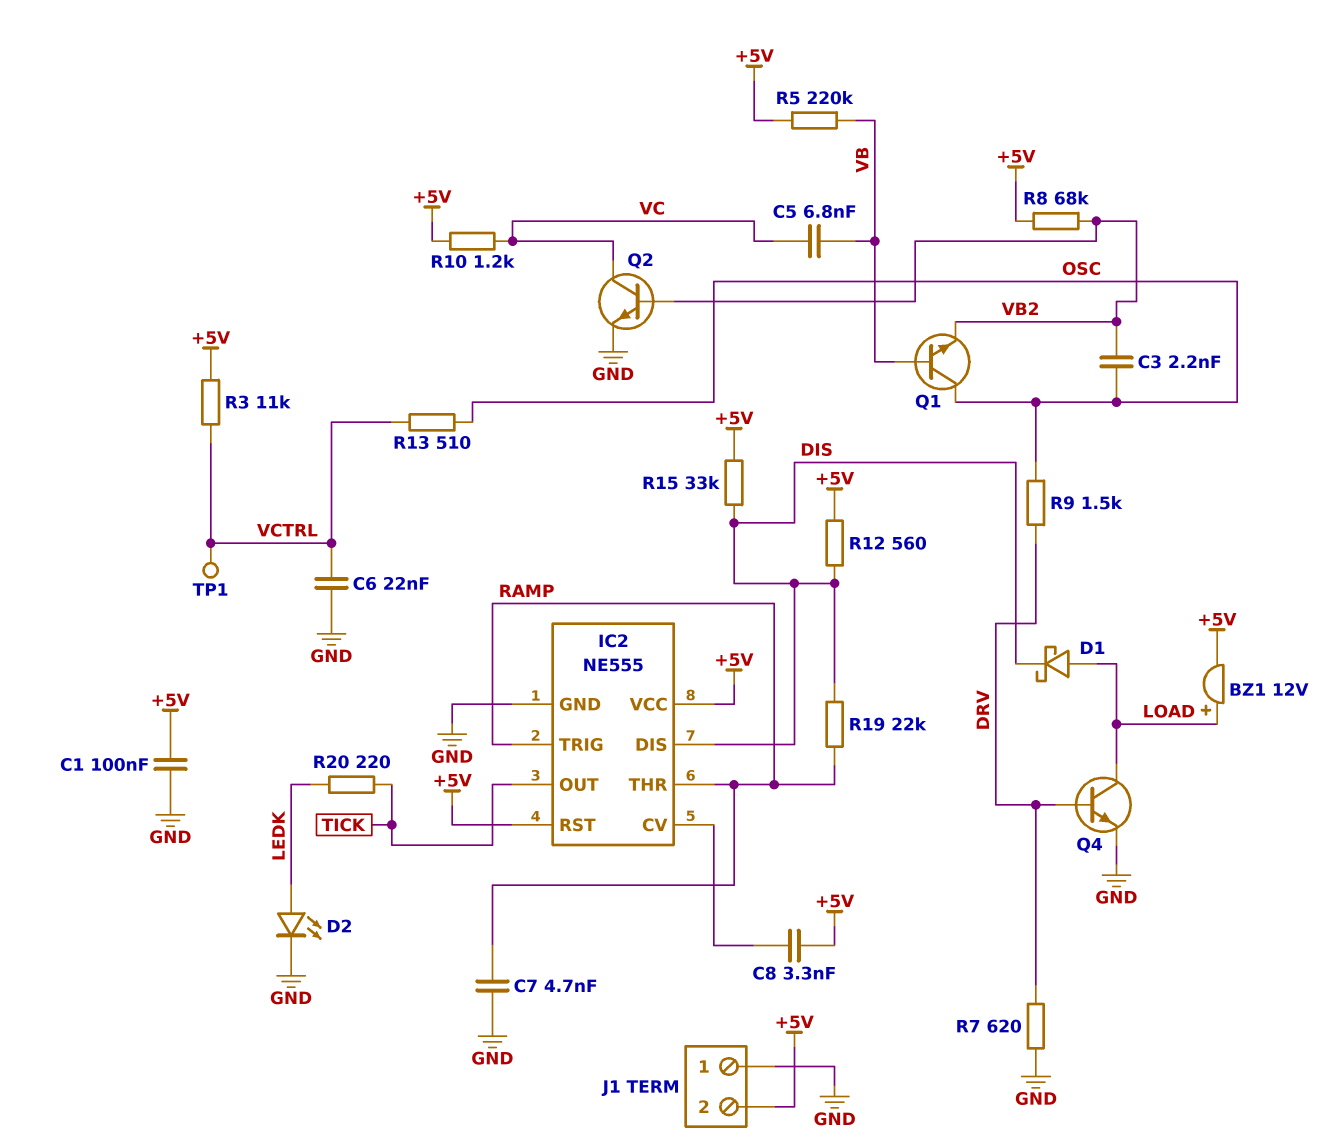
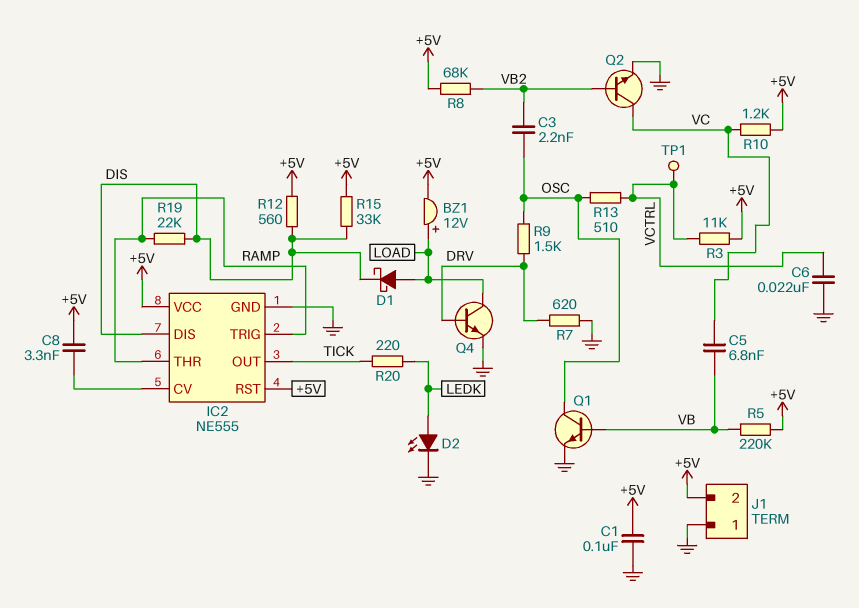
C7: 4.7nF (GND, RAMP) -> none
Q1: NPN (B VB, C OSC, E VB2) -> NPN (B VB, C OSC, E GND)

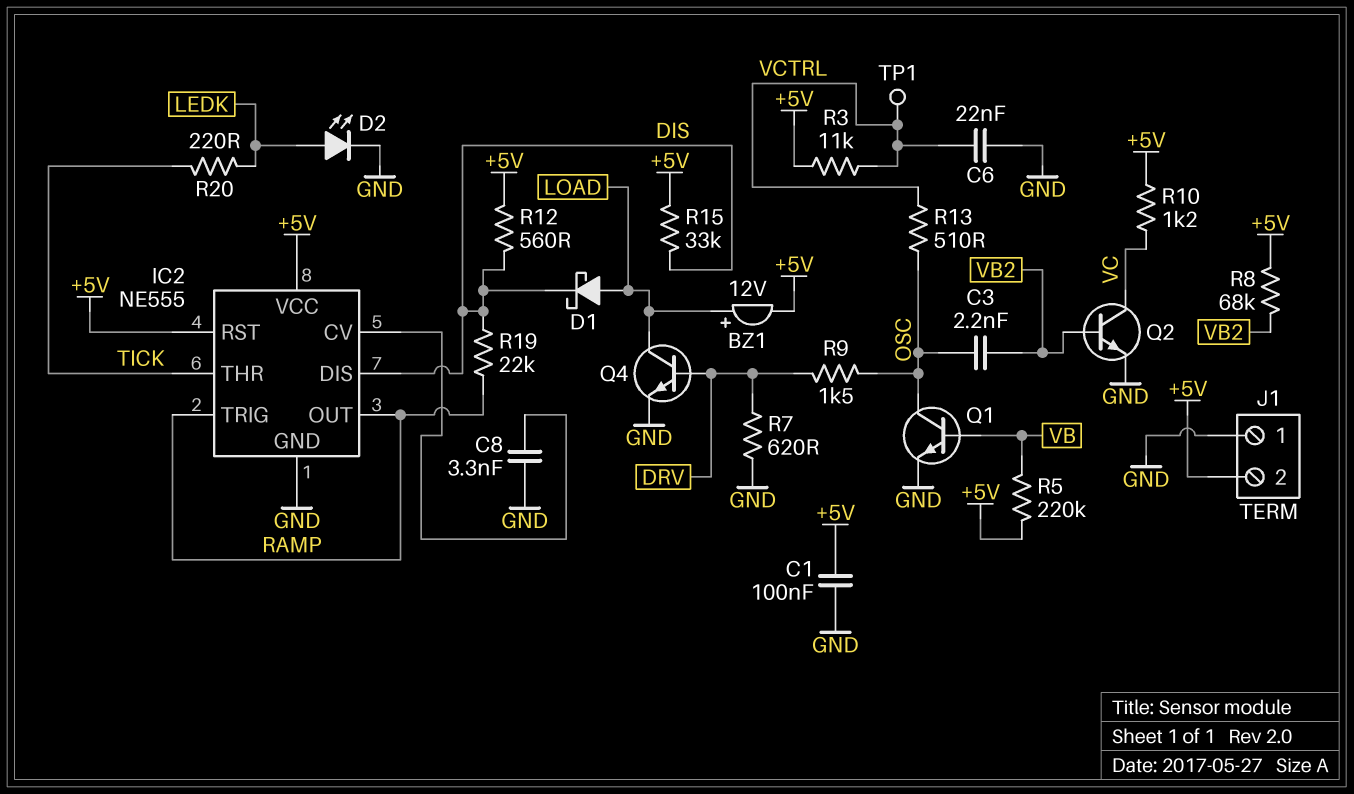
C5: 6.8nF (VB, VC) -> none
C8: 3.3nF (+5V, IC2/CV) -> 3.3nF (GND, IC2/CV)
IC2 pin OUT: TICK -> RAMP
IC2 pin THR: RAMP -> TICK

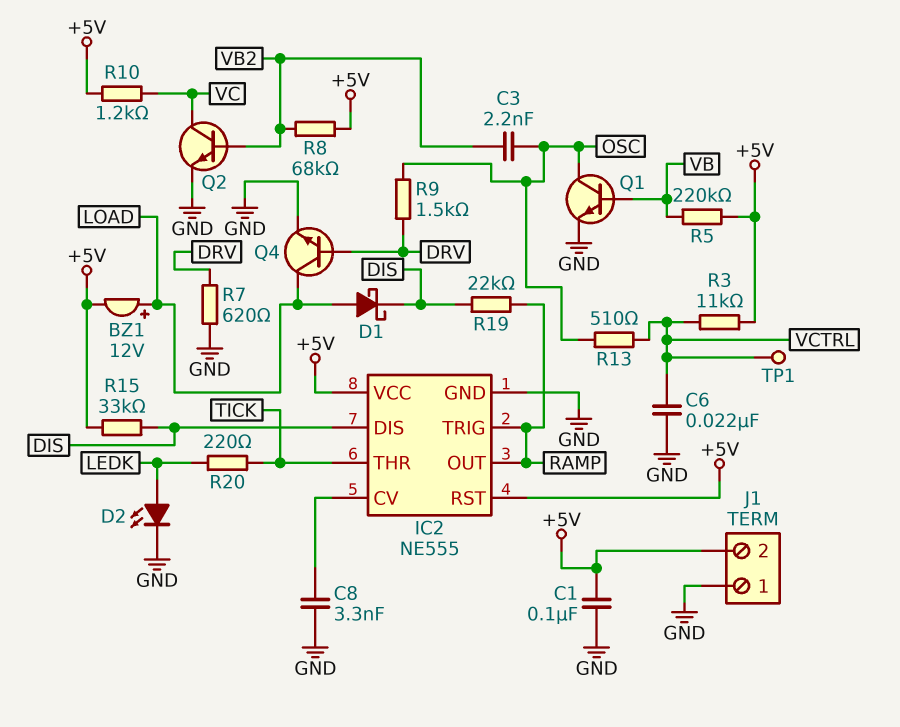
R12: 560 (+5V, DIS) -> none

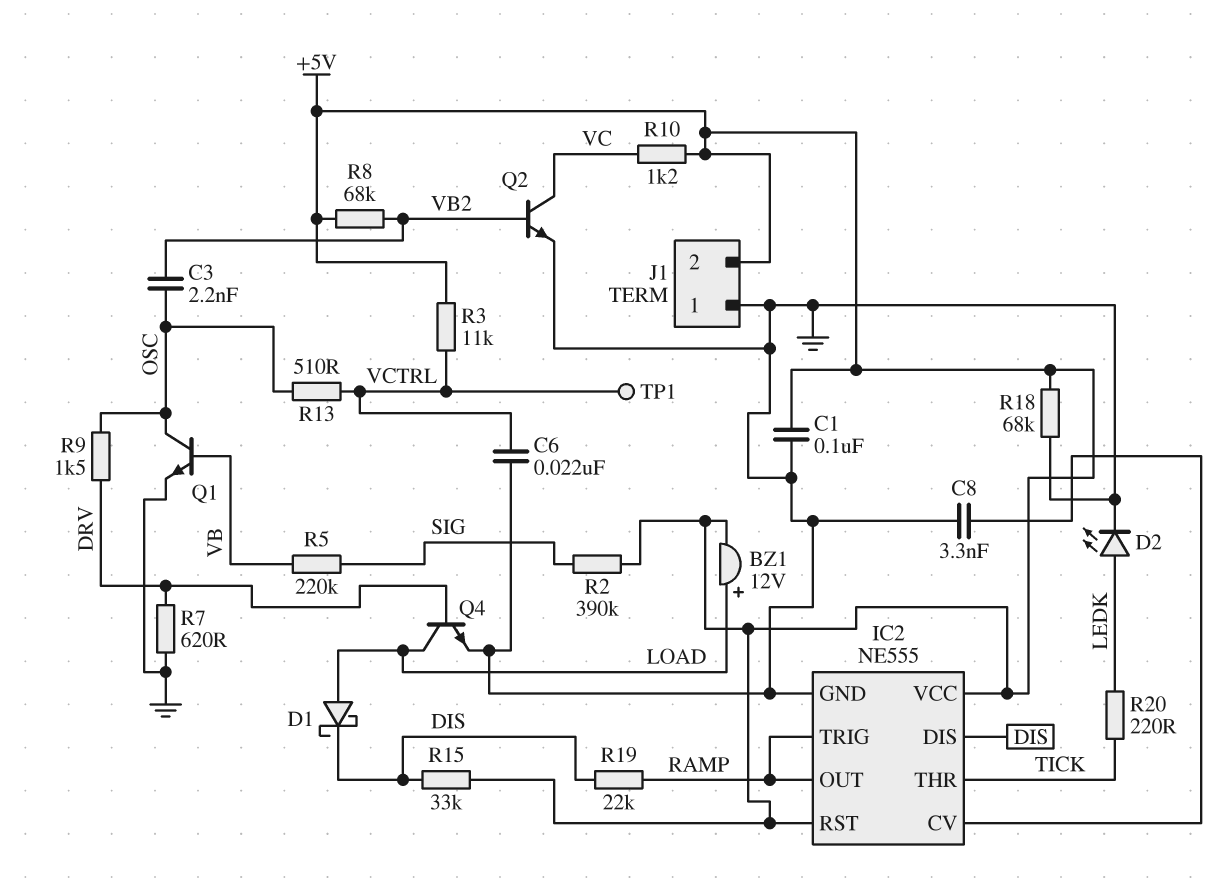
R2: none -> 390k (+5V, SIG)
R5: 220k (+5V, VB) -> 220k (SIG, VB)
R18: none -> 68k (+5V, GND)

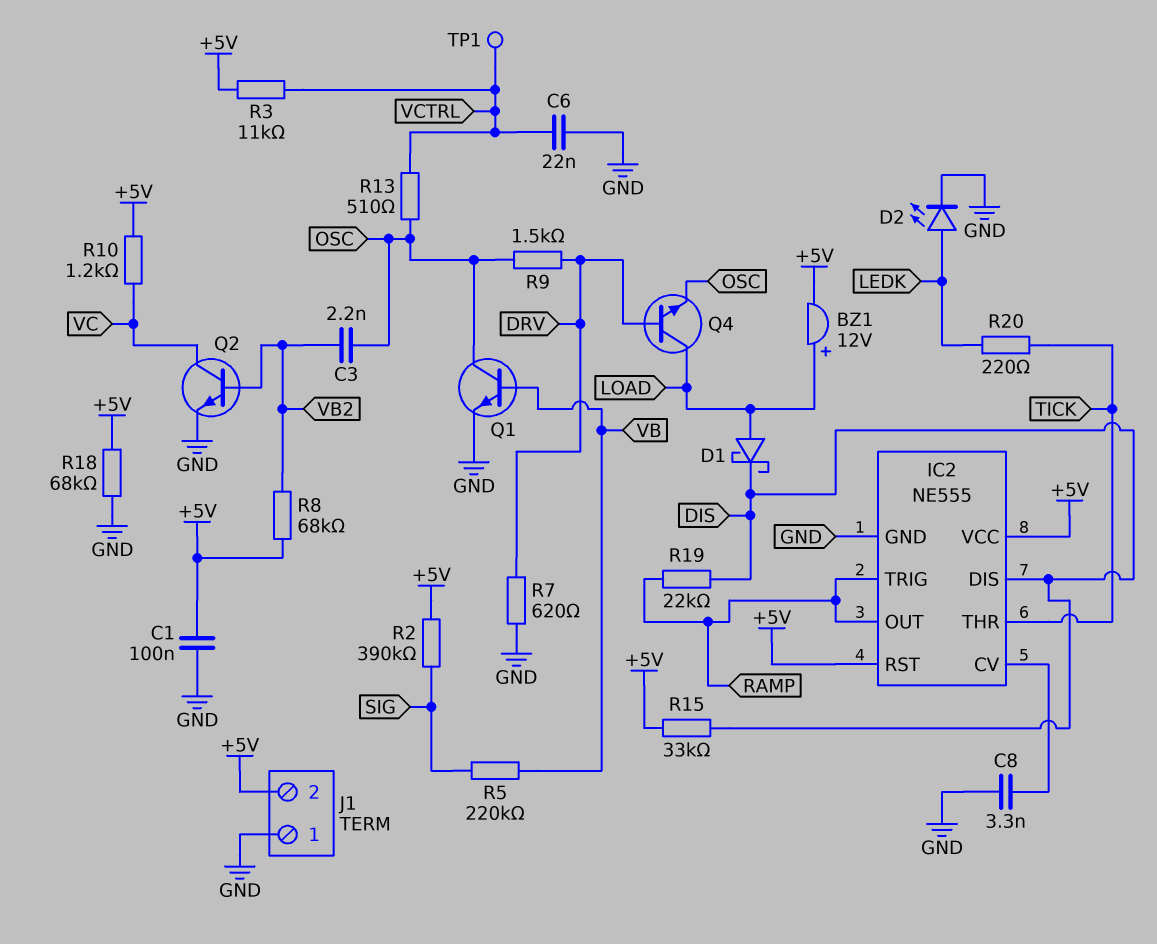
Q4: NPN (B DRV, C LOAD, E GND) -> NPN (B DRV, C LOAD, E OSC)

